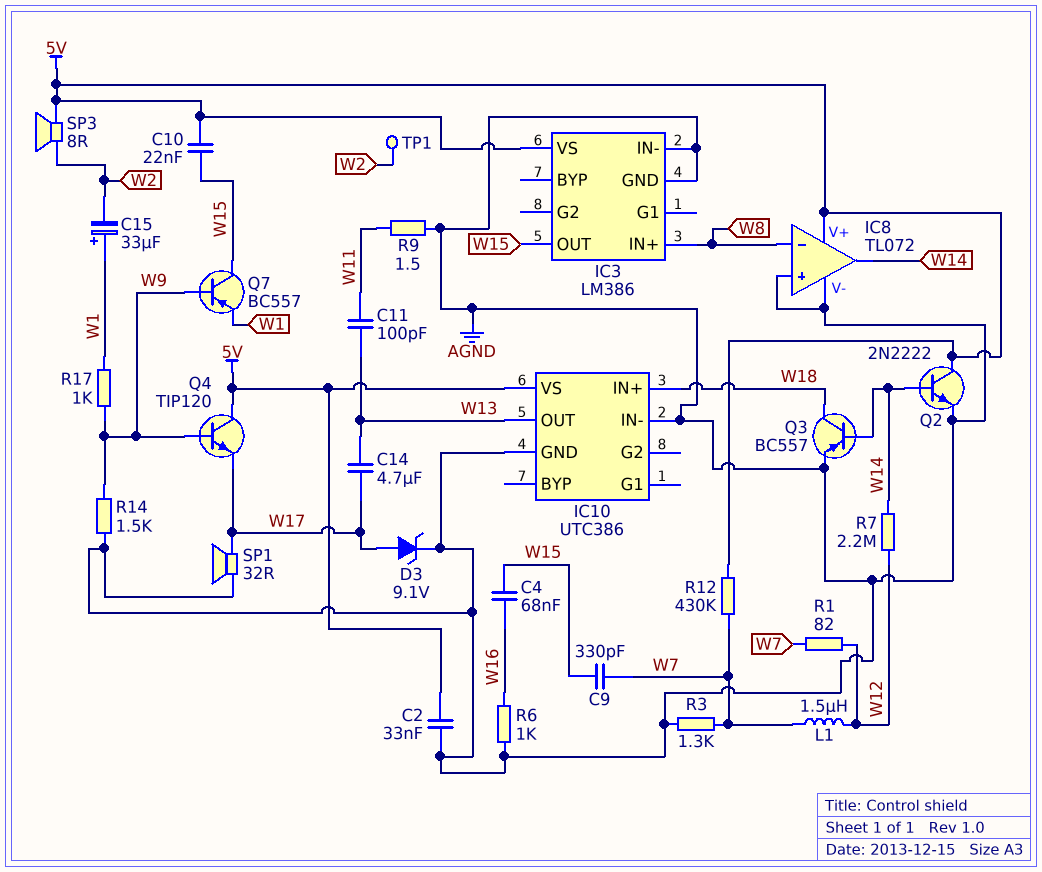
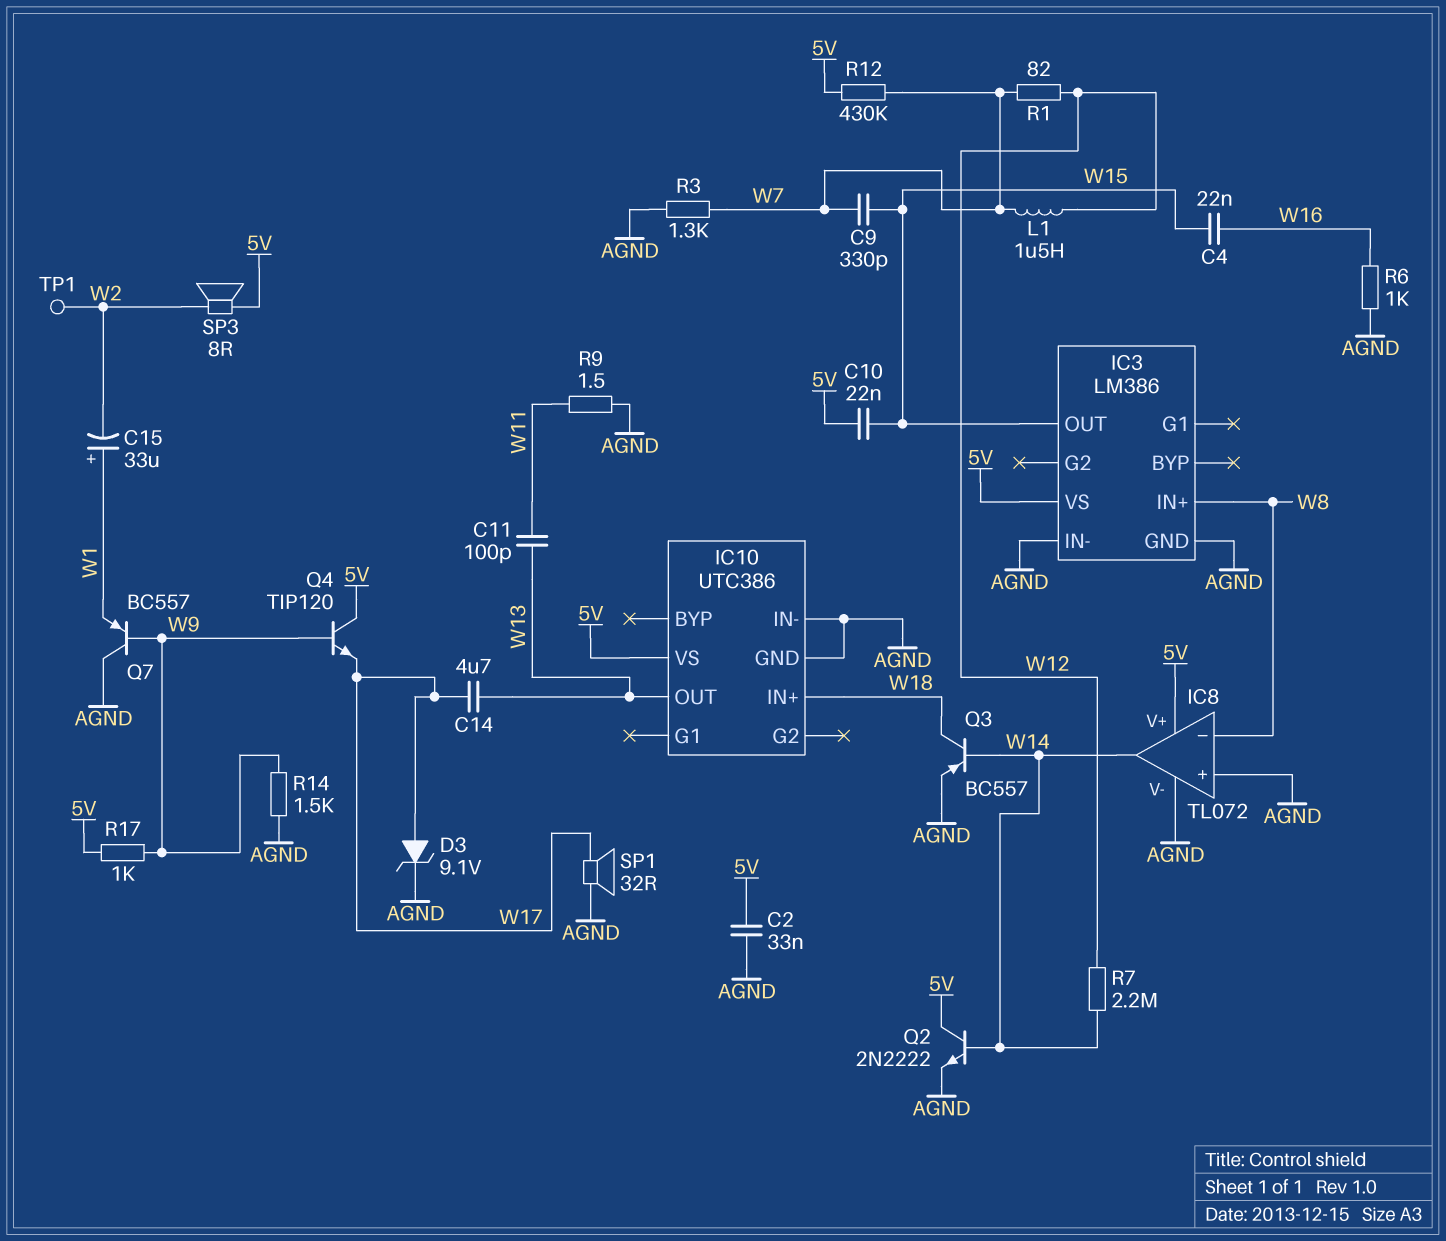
C4: 68nF (W15, W16) -> 22nF (W15, W16)
Q7: PNP BC557 (B W9, C W15, E W1) -> PNP BC557 (B W9, C AGND, E W1)
R17: 1k (W1, W9) -> 1k (5V, W9)

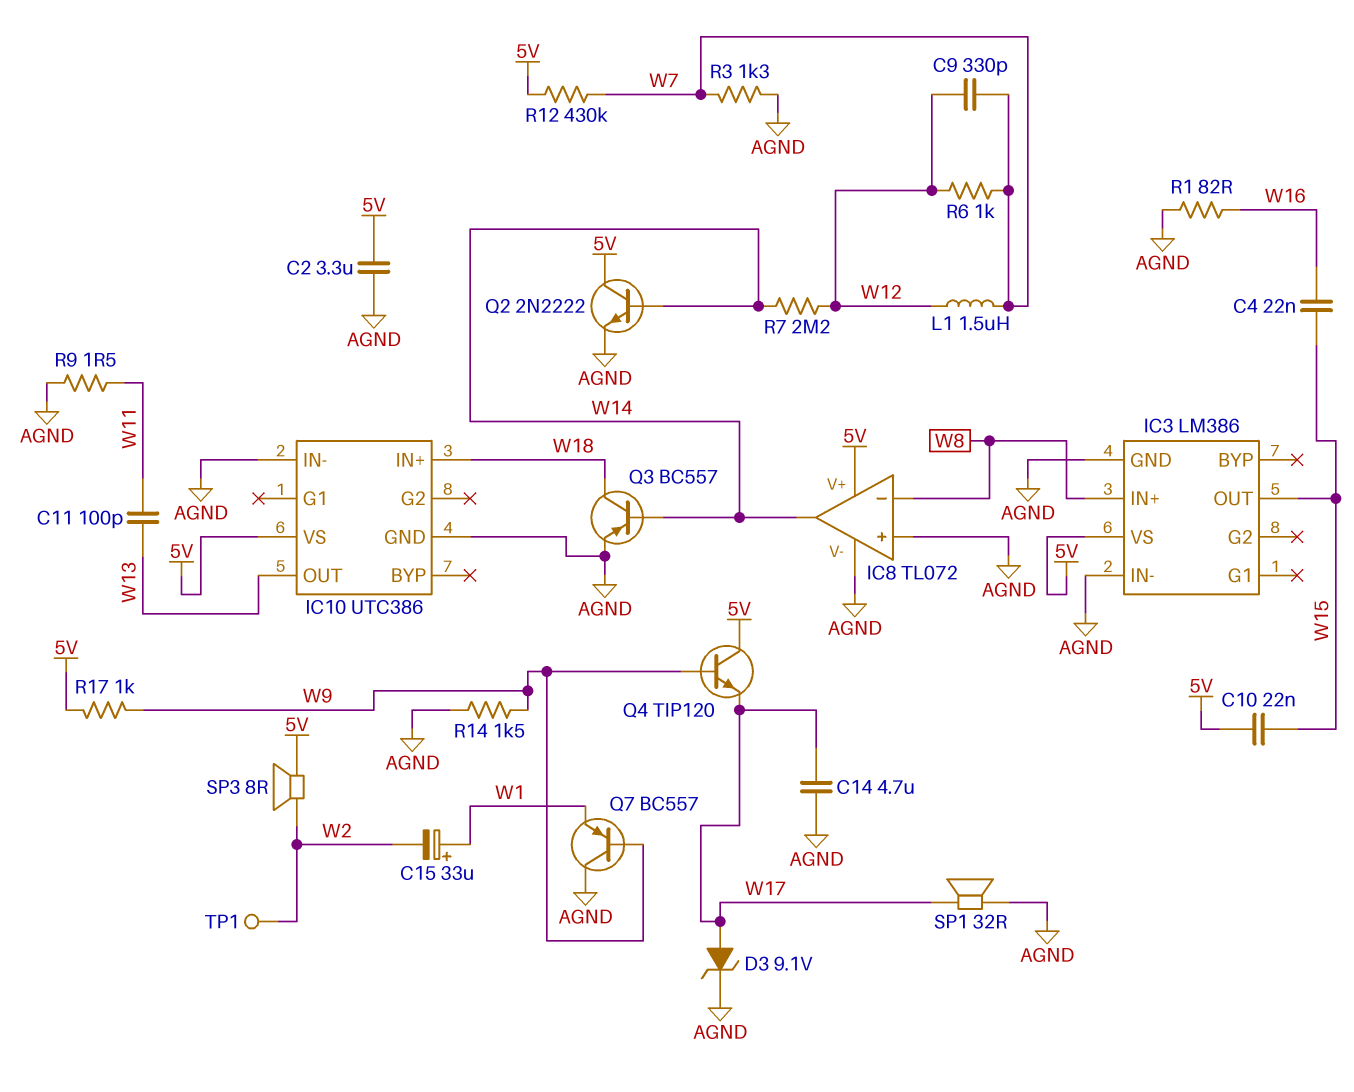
C2: 33nF (5V, AGND) -> 3.3uF (5V, AGND)
C9: 330pF (W7, W15) -> 330pF (W7, W12)
C14: 4.7uF (W13, W17) -> 4.7uF (AGND, W17)
R1: 82 (W7, W12) -> 82 (AGND, W16)
R6: 1k (AGND, W16) -> 1k (W7, W12)

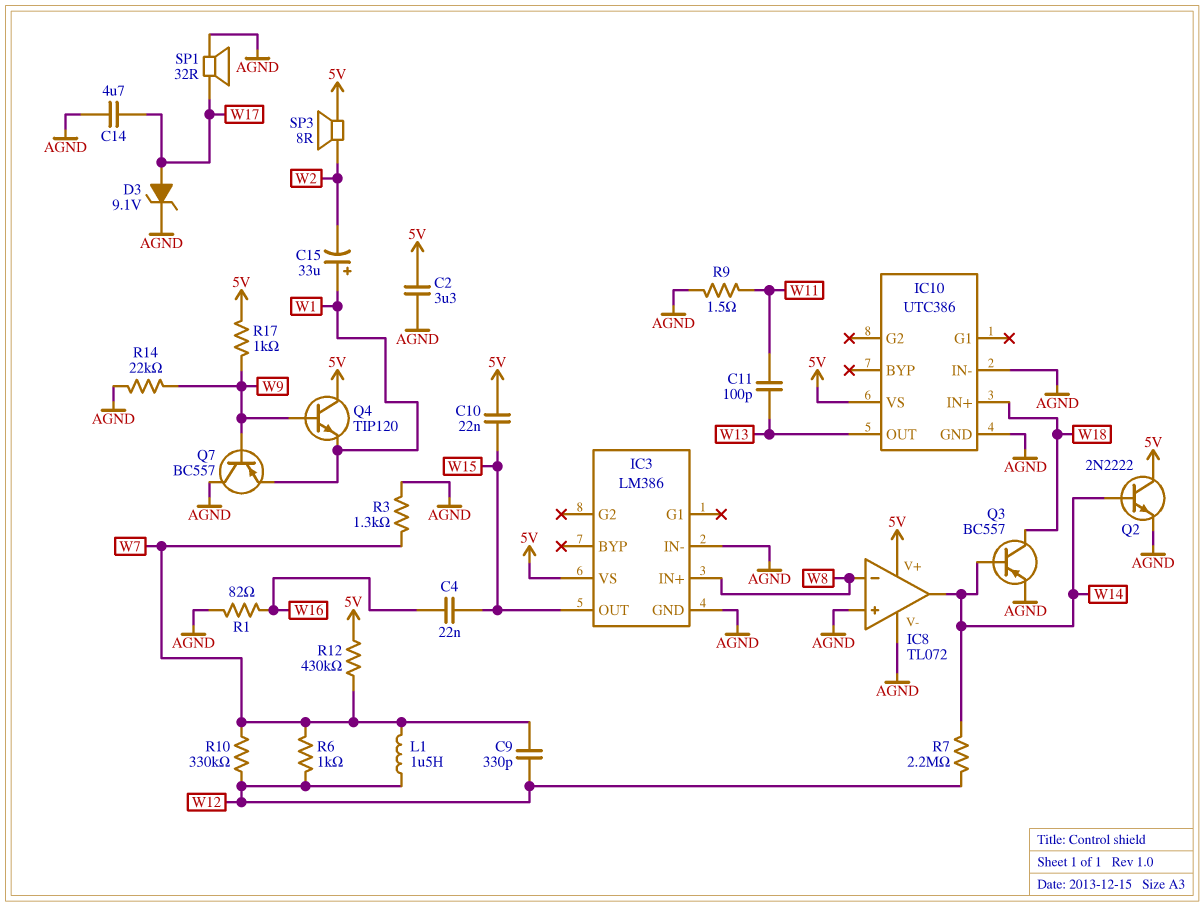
Q4: NPN TIP120 (B W9, C 5V, E W17) -> NPN TIP120 (B W9, C 5V, E W1)
R10: none -> 330k (W7, W12)
R14: 1.5k (AGND, W9) -> 22k (AGND, W9)
TP1: test point (W2) -> none

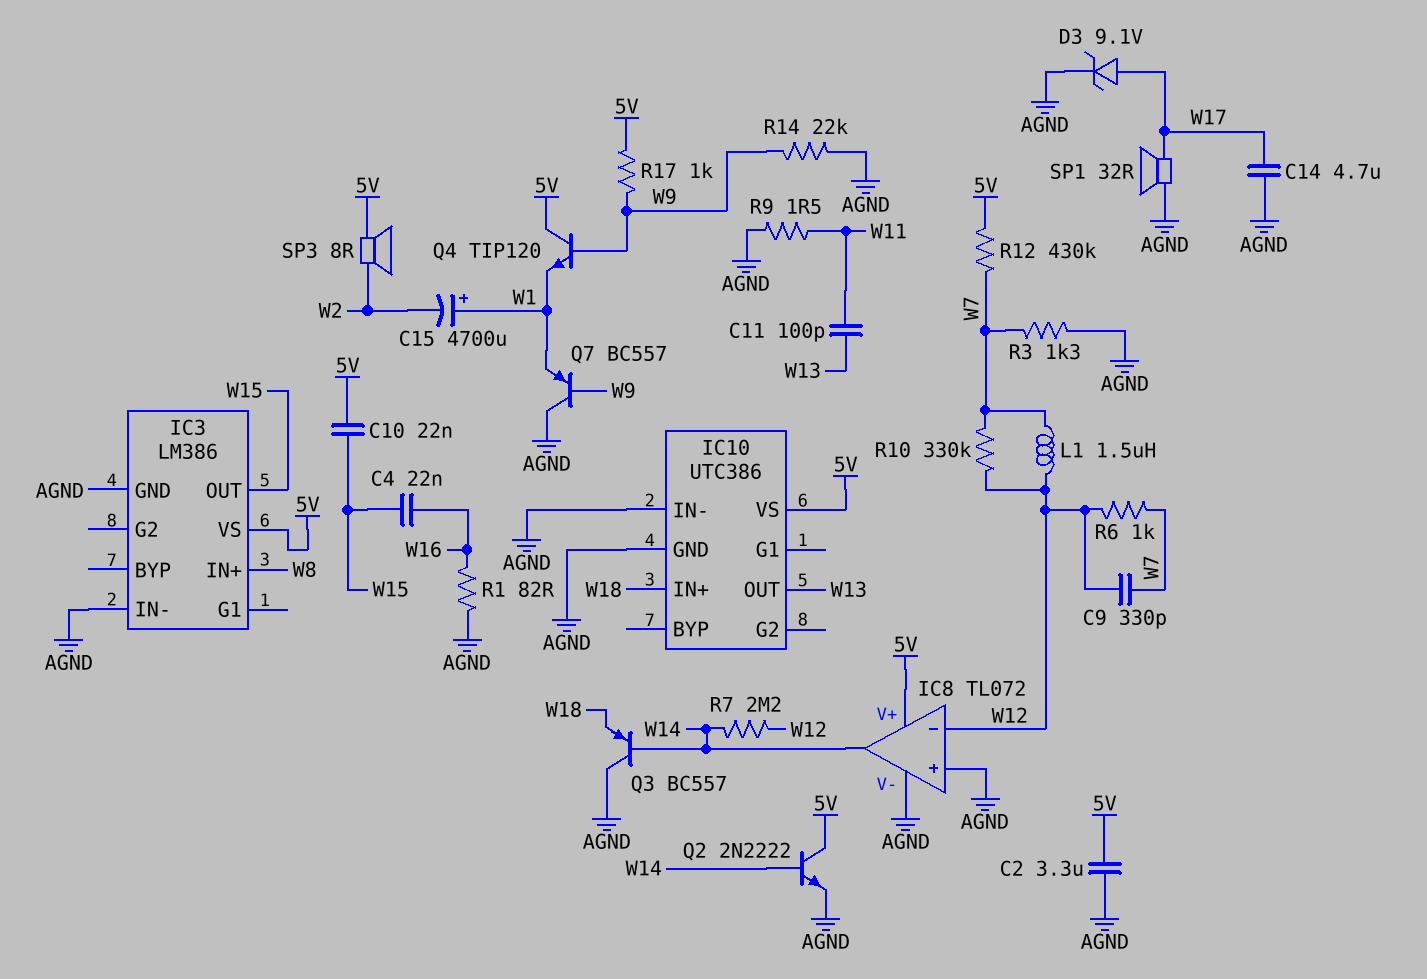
C15: 33uF (plus W1, minus W2) -> 4700uF (plus W1, minus W2)
IC8 pin in-: W8 -> W12
Q3: PNP BC557 (B W14, C W18, E AGND) -> PNP BC557 (B W14, C AGND, E W18)

